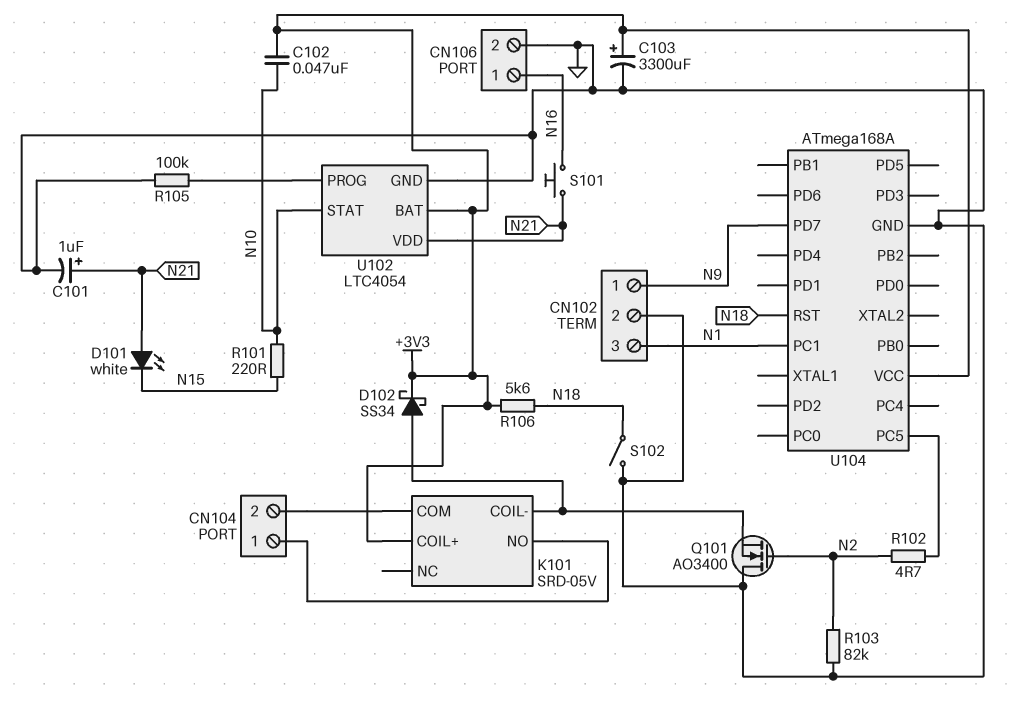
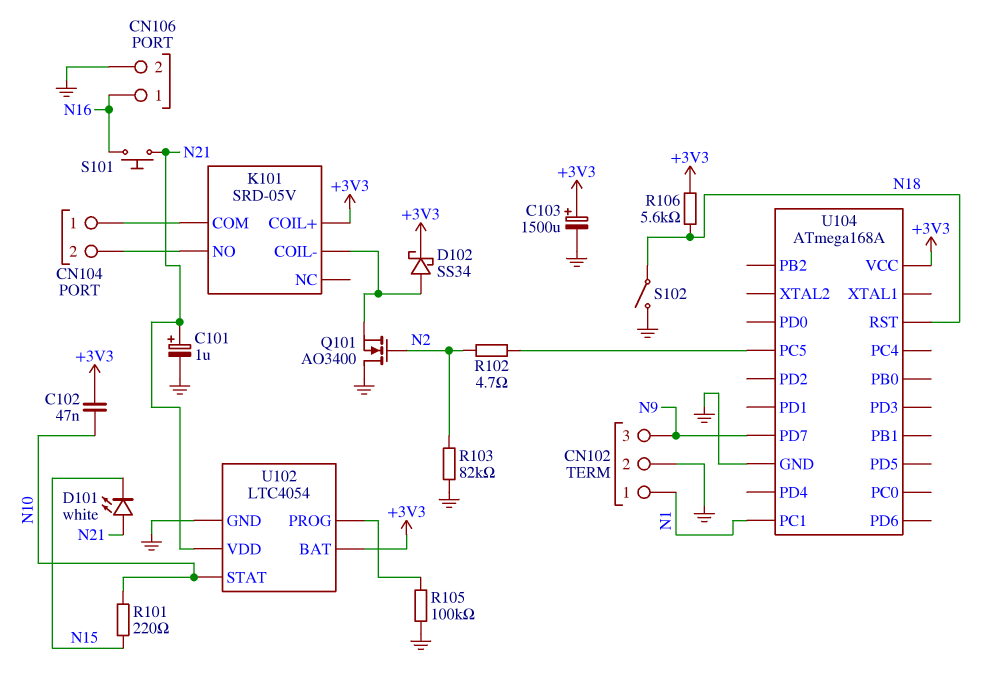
C103: 3300uF (plus +3V3, minus GND) -> 1500uF (plus +3V3, minus GND)
CN102 pin 1: N9 -> N1
CN102 pin 3: N1 -> N9
K101 pin COM: CN104/2 -> CN104/1
K101 pin NO: CN104/1 -> CN104/2

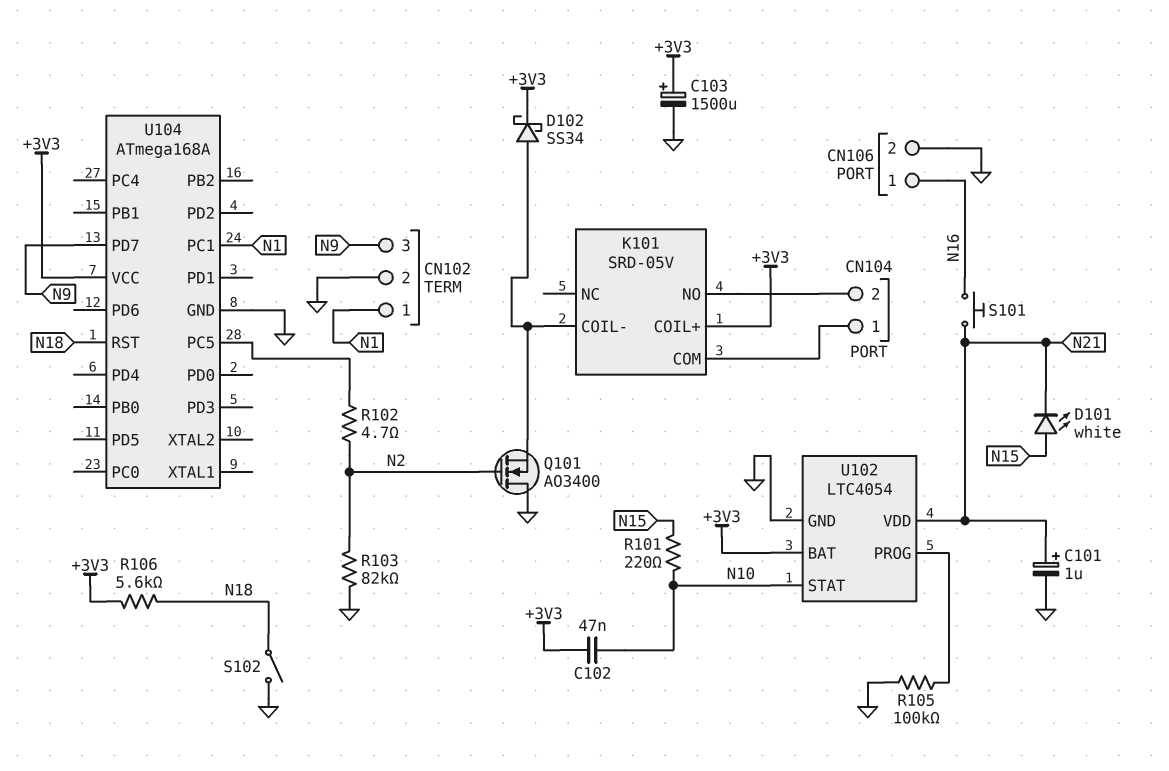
D101: LED white (A N21, K N15) -> LED white (A N15, K N21)

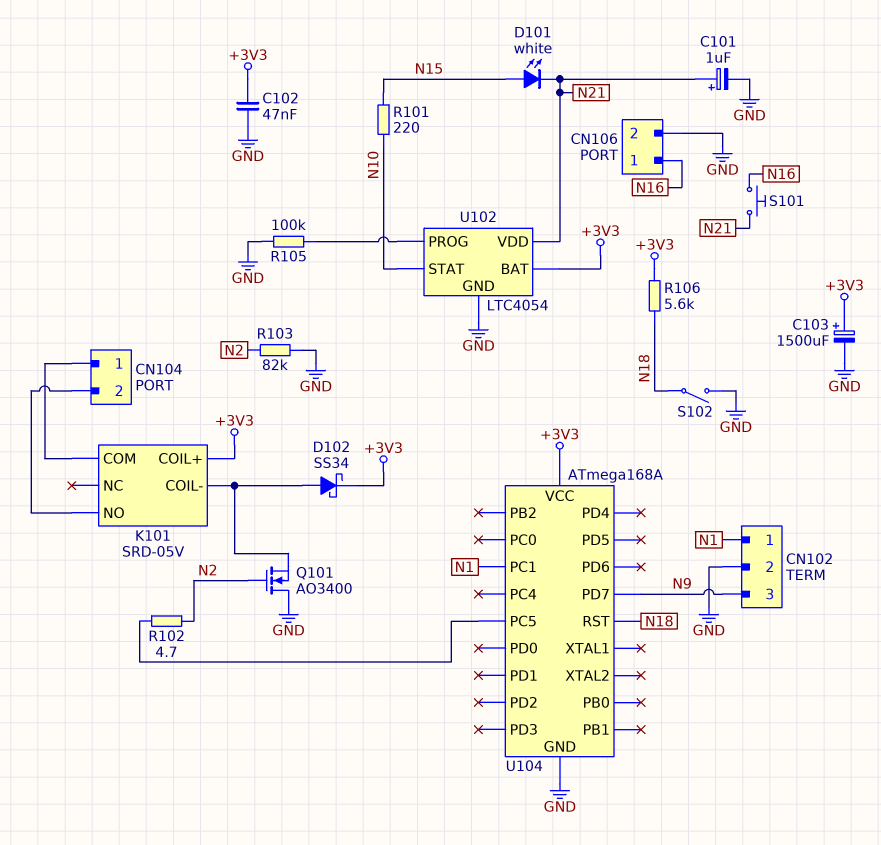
C102: 47nF (+3V3, N10) -> 47nF (+3V3, GND)

